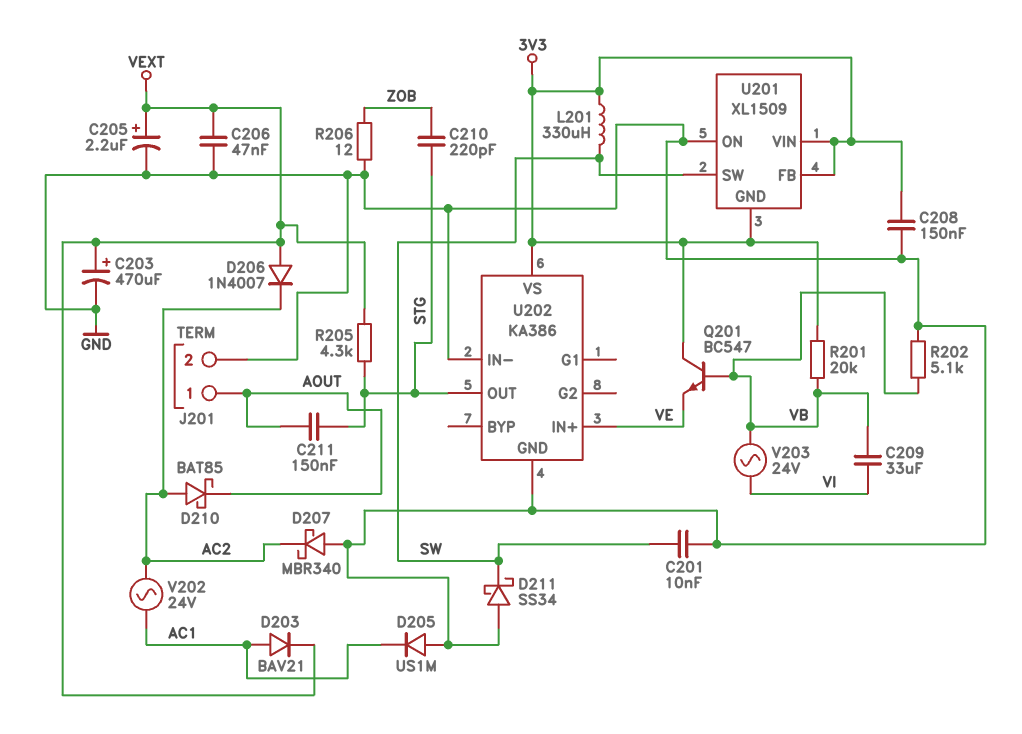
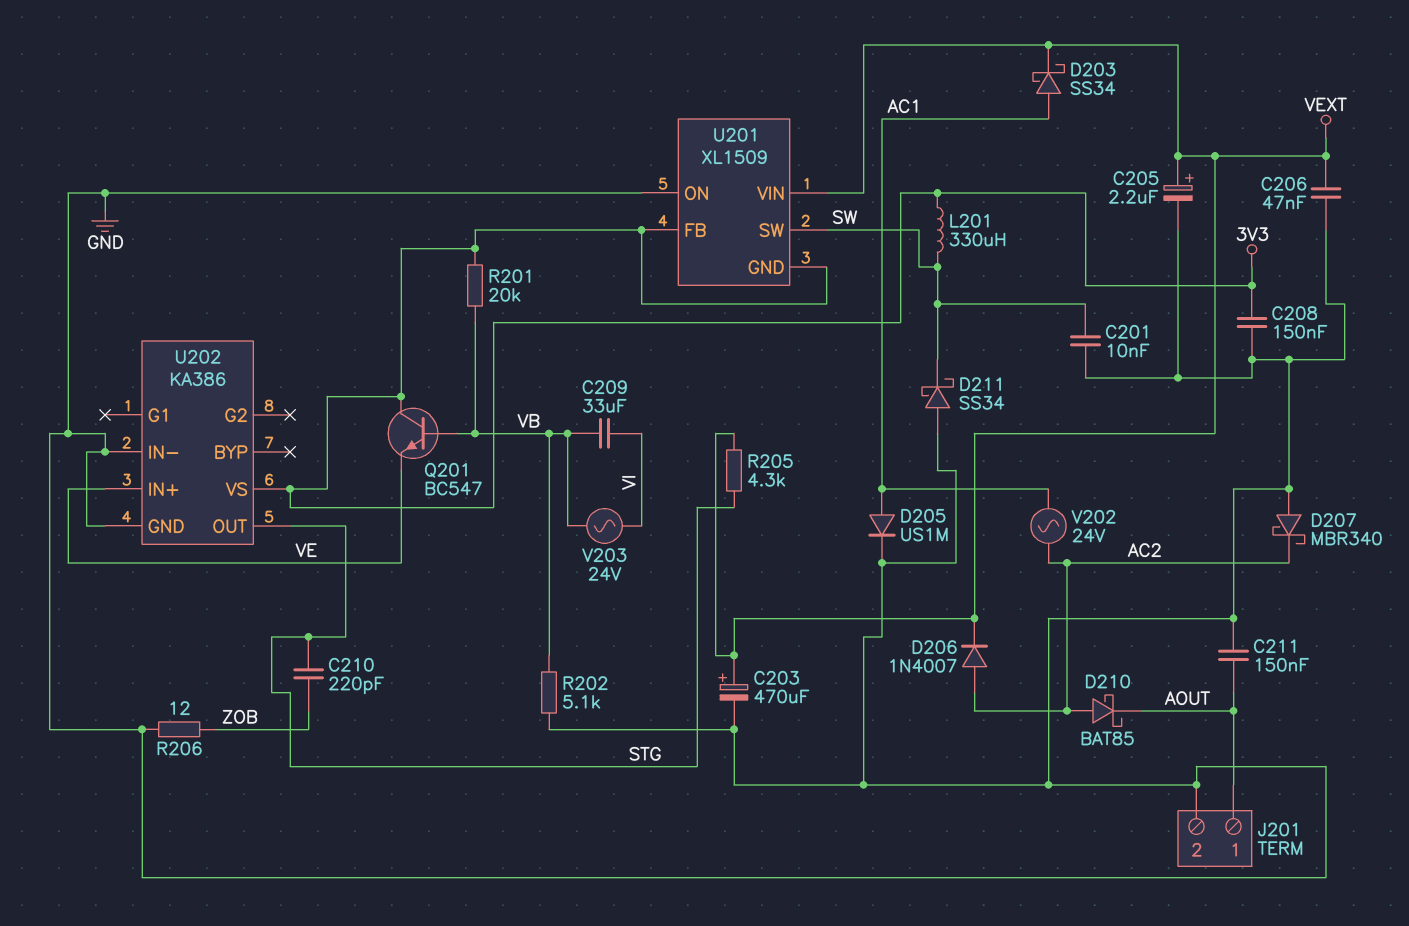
C211: 150nF (AOUT, STG) -> 150nF (AOUT, GND)
D203: diode BAV21 (A AC1, K VEXT) -> schottky SS34 (A AC1, K VEXT)
D205: diode US1M (A GND, K AC1) -> diode US1M (A AC1, K GND)
D206: diode 1N4007 (A VEXT, K AC2) -> diode 1N4007 (A AC2, K VEXT)
U201 pin VIN: 3V3 -> VEXT

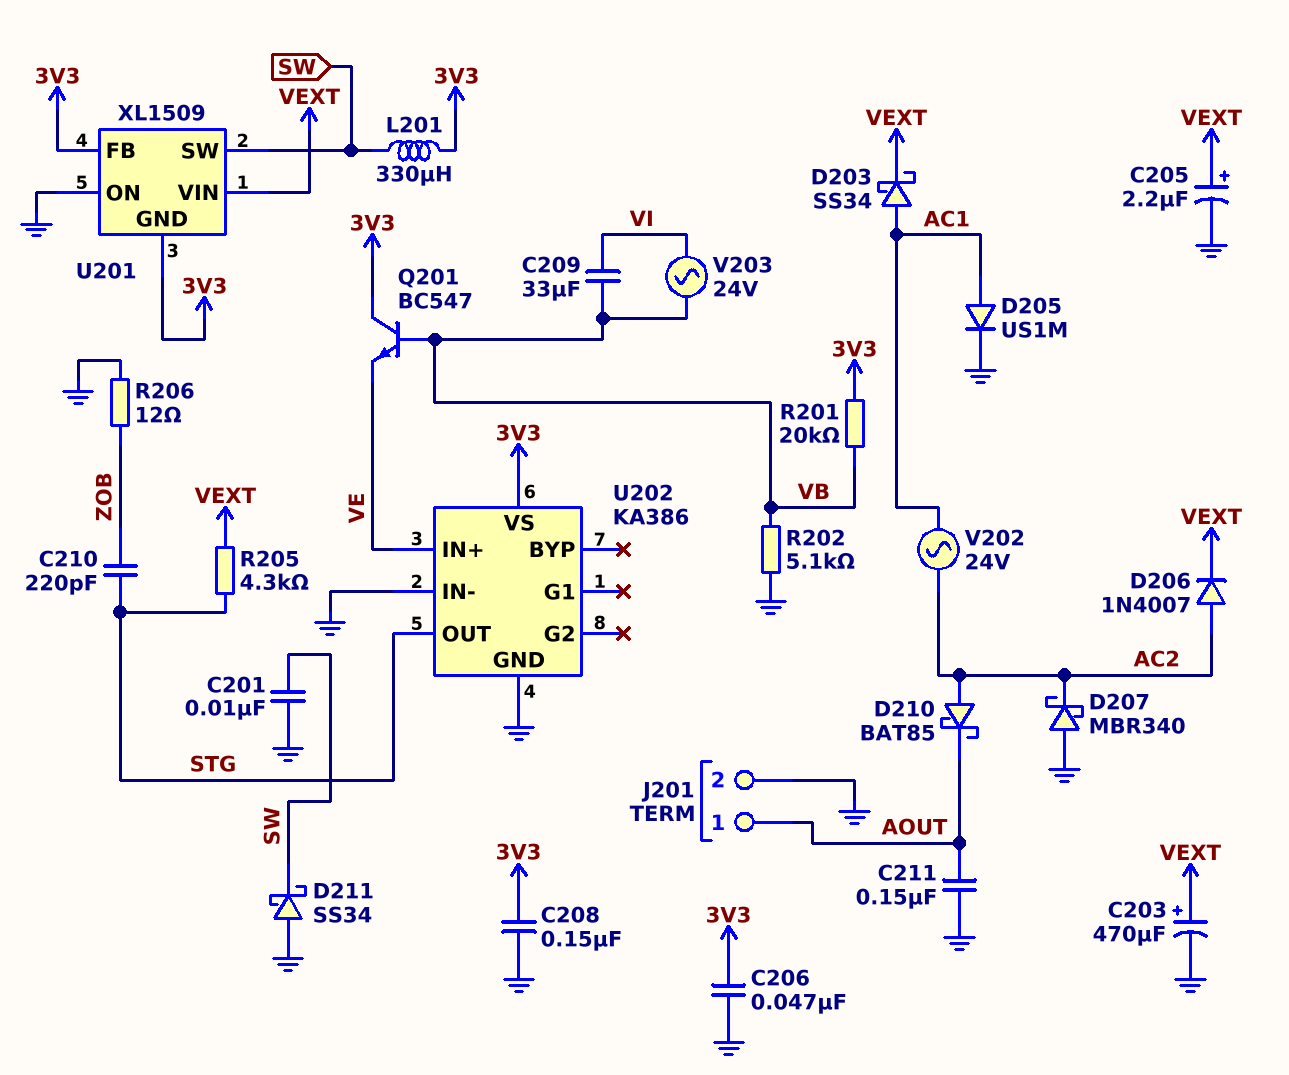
C206: 47nF (GND, VEXT) -> 47nF (3V3, GND)

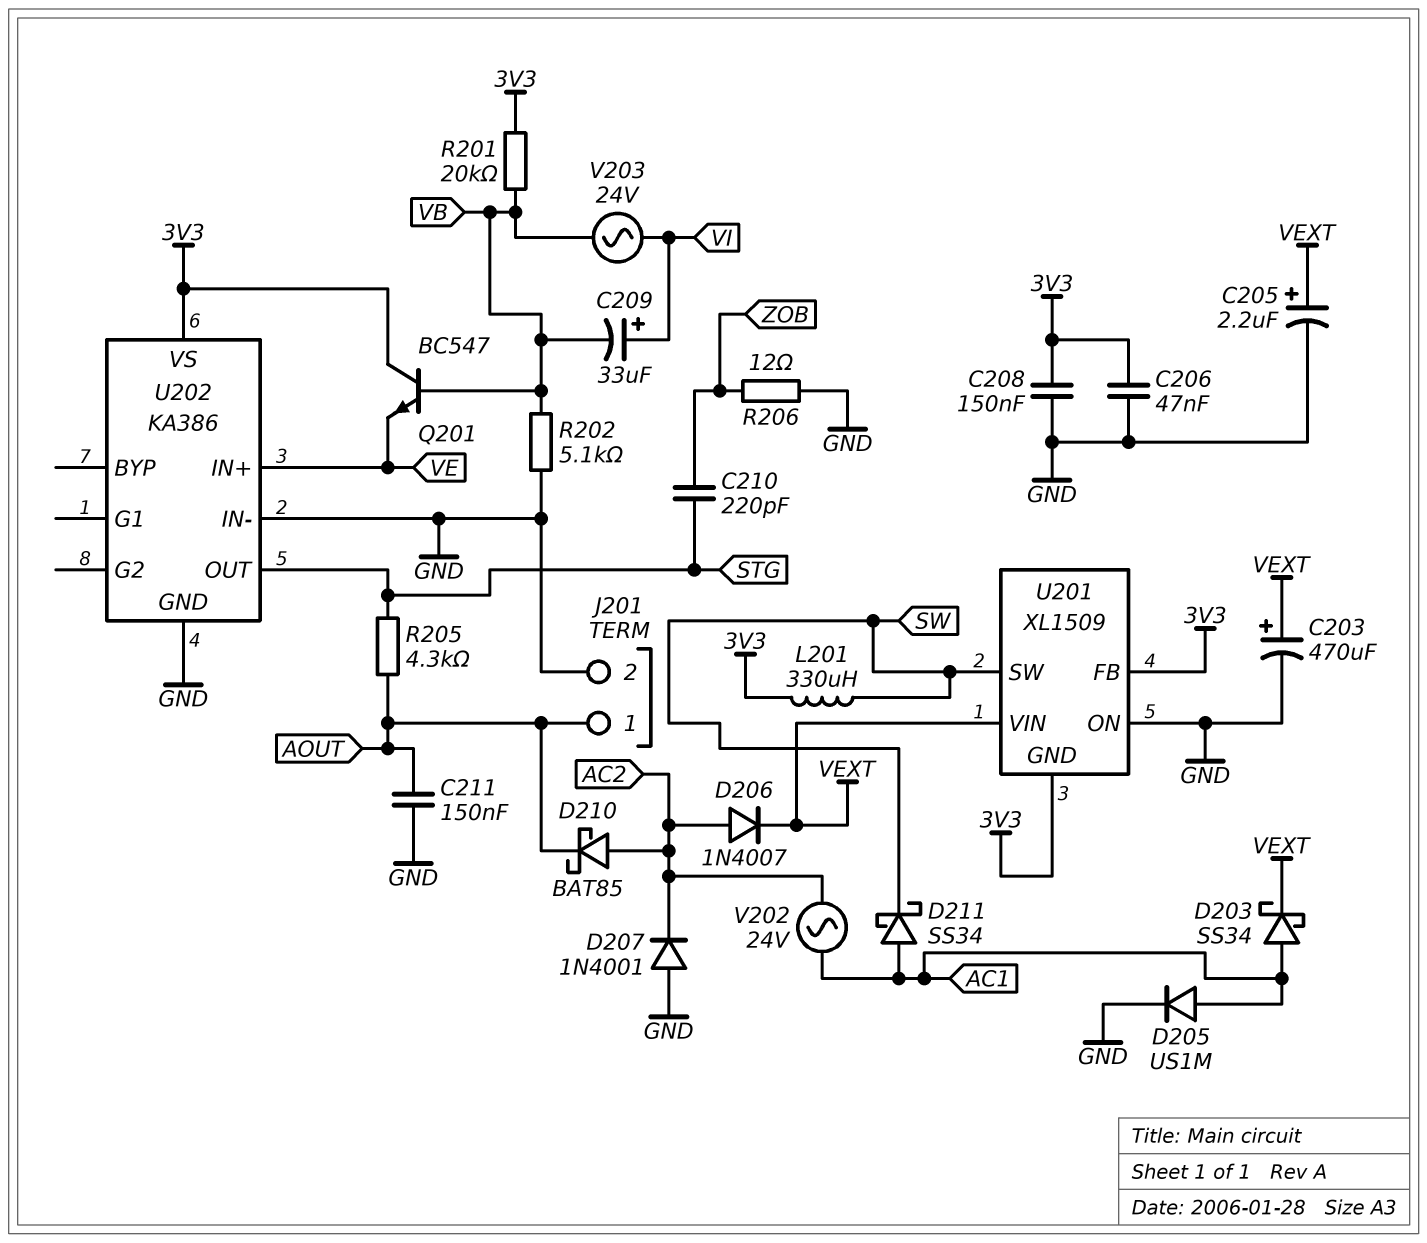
C201: 10nF (GND, SW) -> none
C209: 33uF (VB, VI) -> 33uF (plus VI, minus VB)
D207: schottky MBR340 (A GND, K AC2) -> diode 1N4001 (A GND, K AC2)
D211: schottky SS34 (A GND, K SW) -> schottky SS34 (A AC1, K SW)
R205: 4.3k (STG, VEXT) -> 4.3k (AOUT, STG)

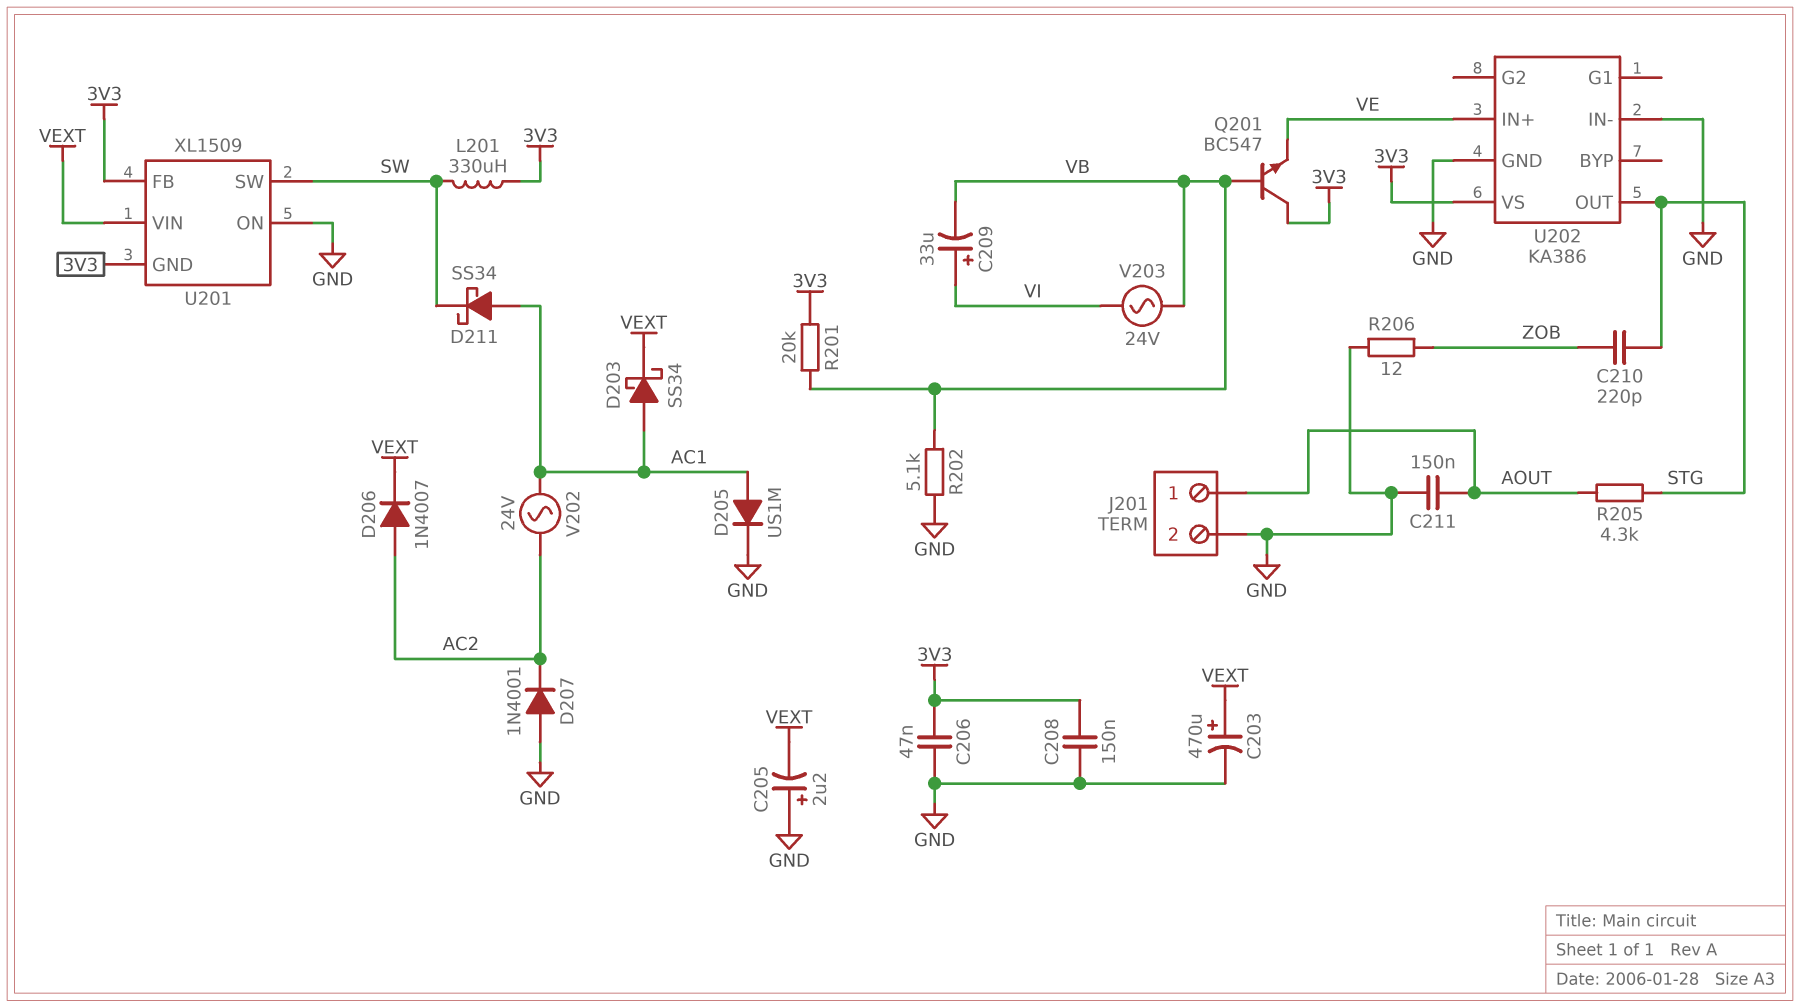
C205: 2.2uF (plus VEXT, minus GND) -> 2.2uF (plus GND, minus VEXT)
D210: schottky BAT85 (A AC2, K AOUT) -> none

